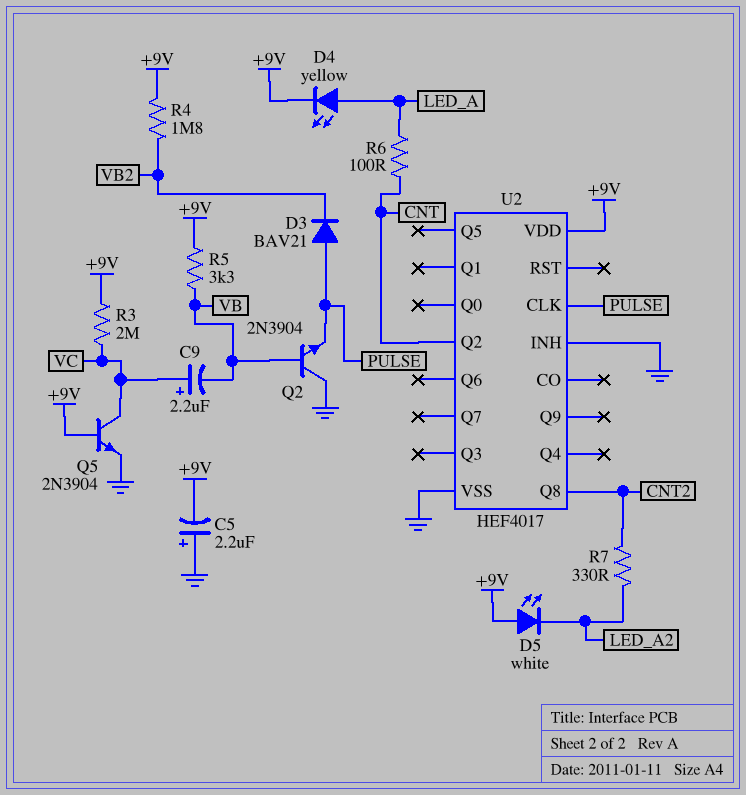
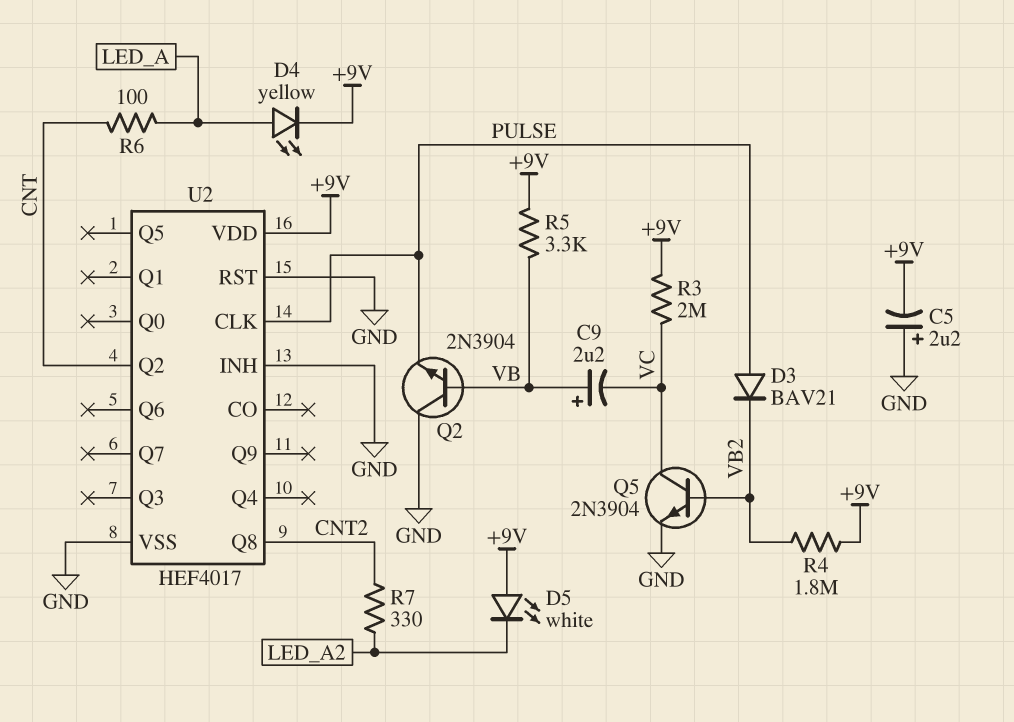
C9: 2.2uF (plus VC, minus VB) -> 2.2uF (plus VB, minus VC)
Q5: NPN 2N3904 (B +9V, C VC, E GND) -> NPN 2N3904 (B VB2, C VC, E GND)
U2 pin RST: none -> GND

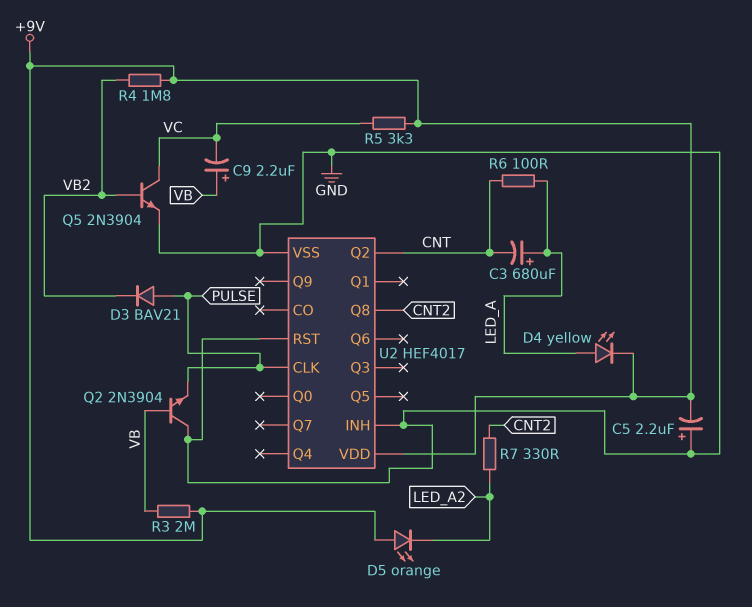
C3: none -> 680uF (plus LED_A, minus CNT)
D5: LED white (A +9V, K LED_A2) -> LED orange (A +9V, K LED_A2)
R3: 2M (+9V, VC) -> 2M (+9V, VB)
R5: 3.3k (+9V, VB) -> 3.3k (+9V, VC)

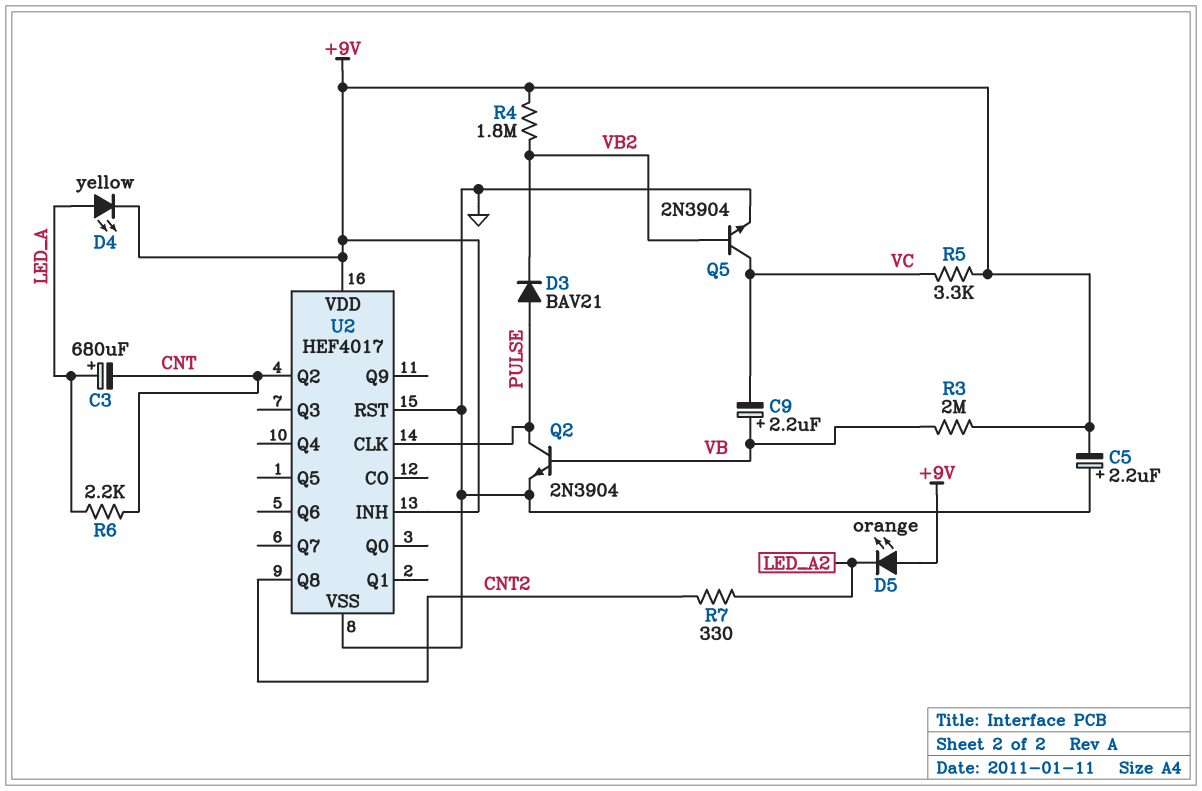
Q2: NPN 2N3904 (B VB, C GND, E PULSE) -> NPN 2N3904 (B VB, C PULSE, E GND)
R6: 100 (CNT, LED_A) -> 2.2k (CNT, LED_A)
U2 pin INH: GND -> +9V

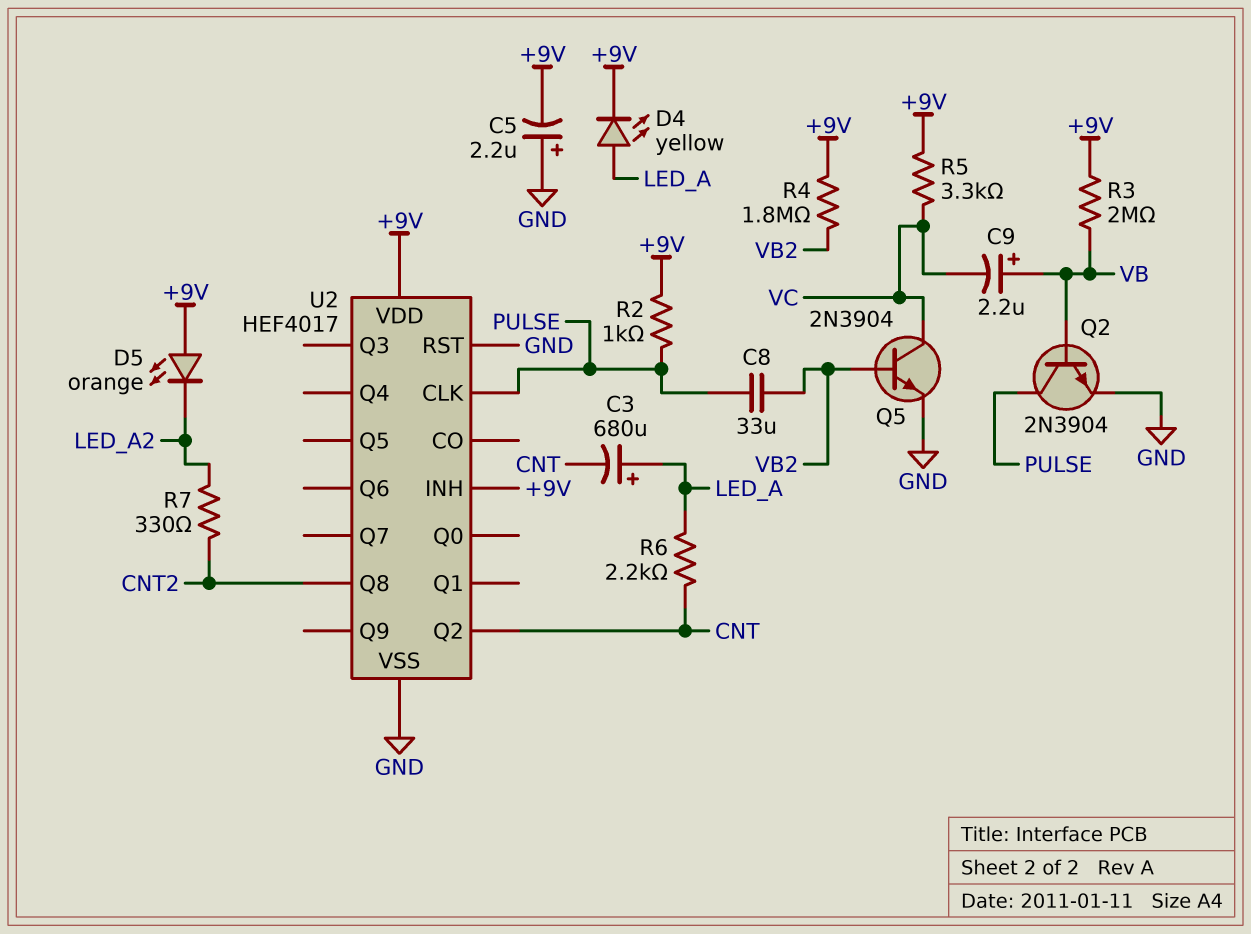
C8: none -> 33uF (PULSE, VB2)
D3: diode BAV21 (A PULSE, K VB2) -> none
R2: none -> 1k (+9V, PULSE)

